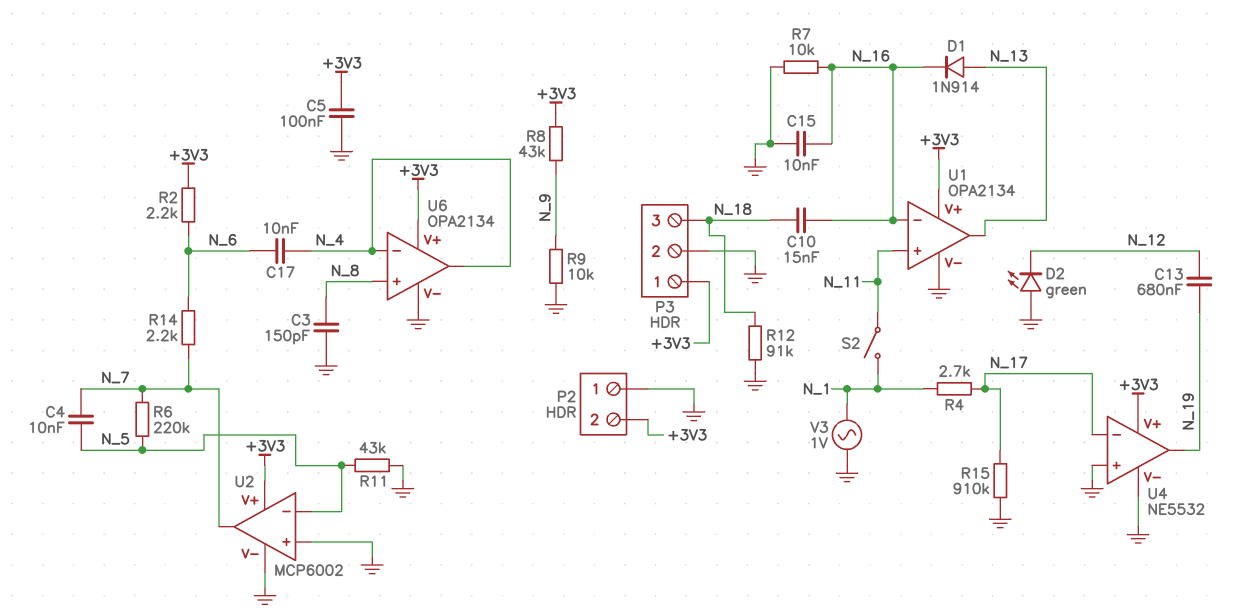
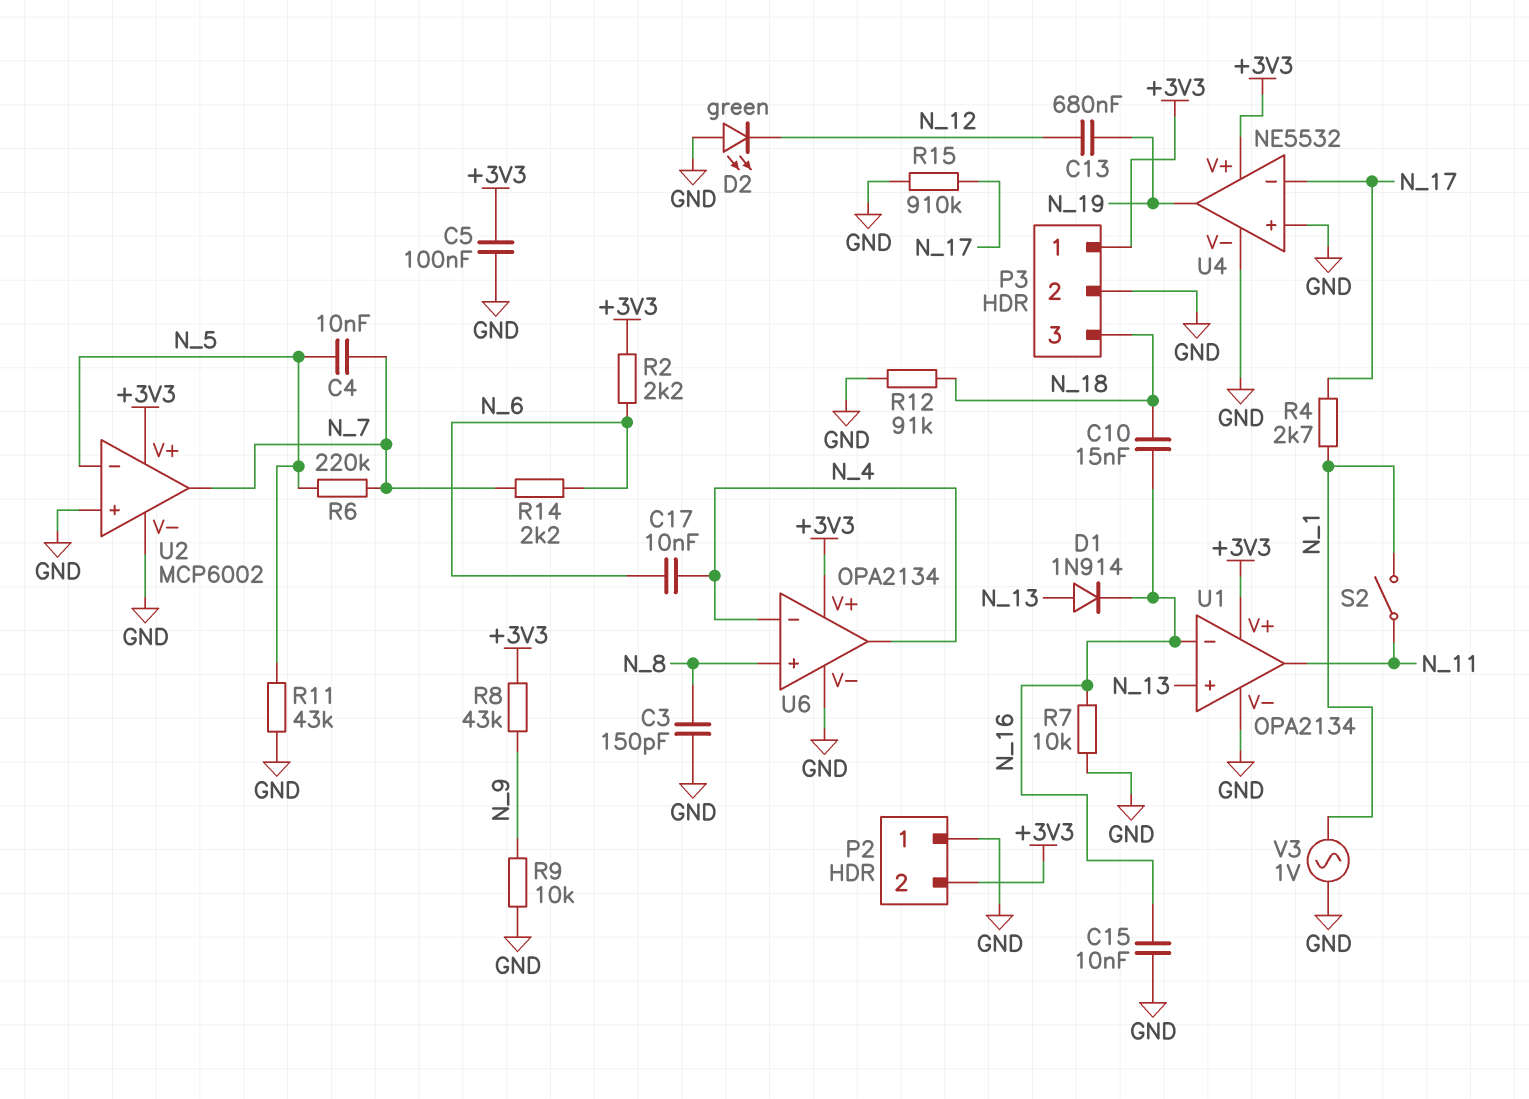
U1 pin in+: N_11 -> N_13
U1 pin out: N_13 -> N_11

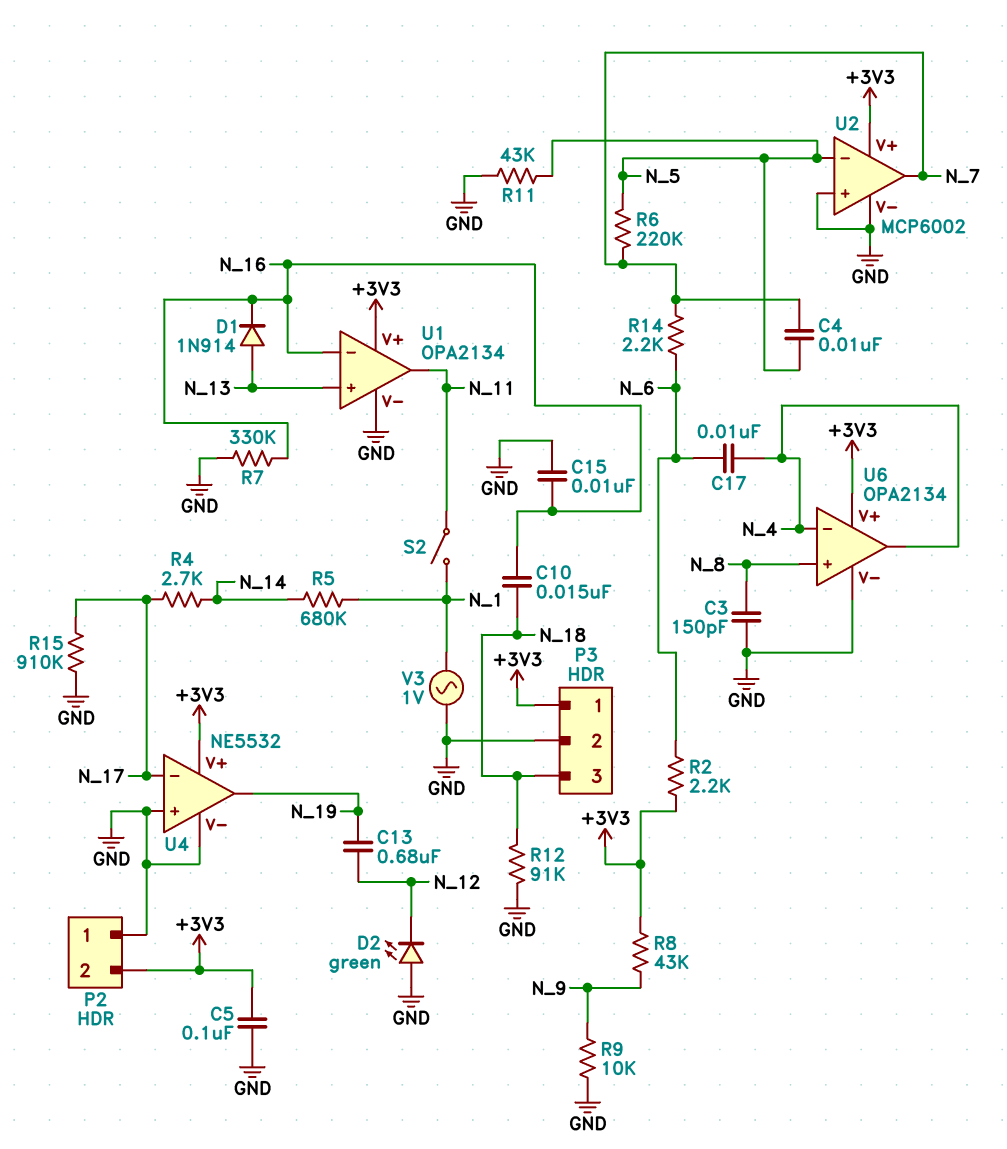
R4: 2.7k (N_1, N_17) -> 2.7k (N_14, N_17)
R5: none -> 680k (N_1, N_14)
R7: 10k (GND, N_16) -> 330k (GND, N_16)

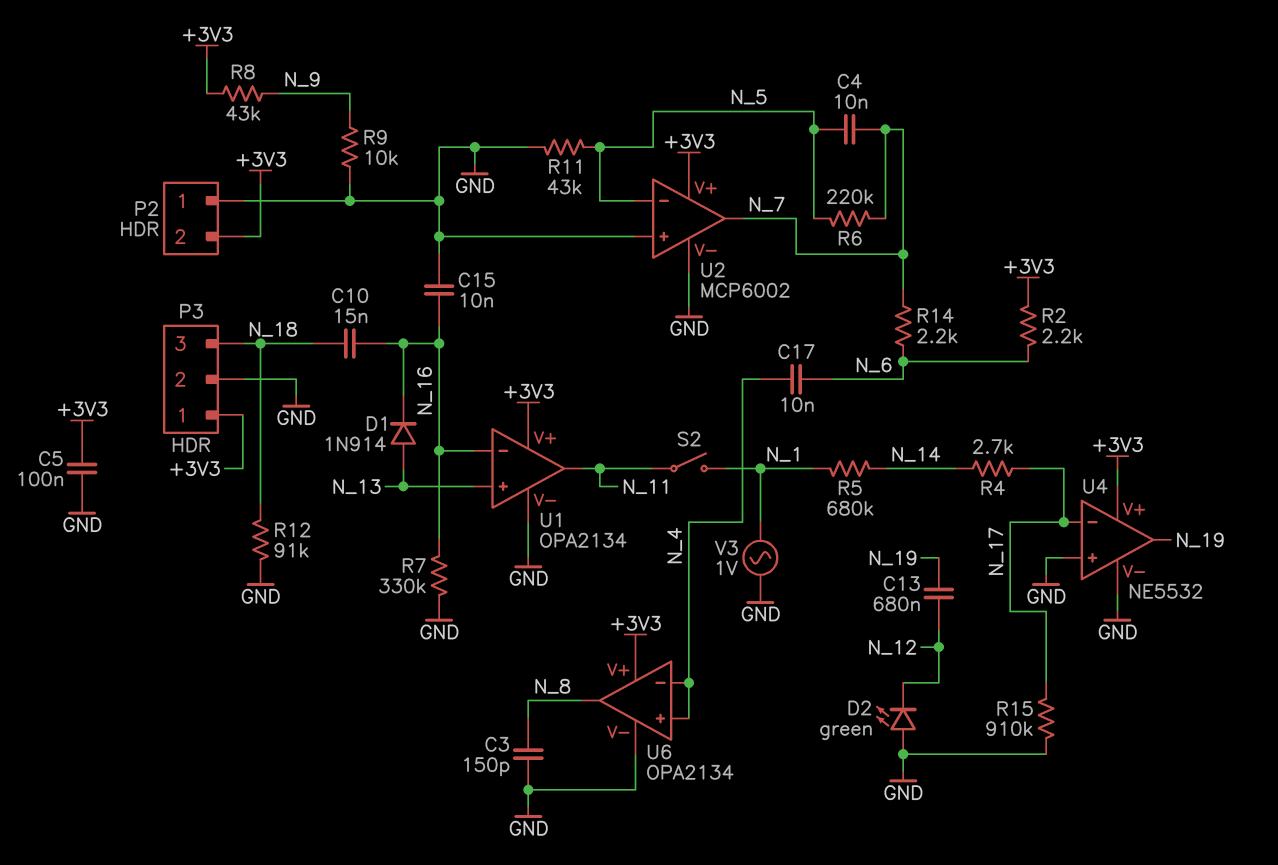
U6 pin in+: N_8 -> N_4
U6 pin out: N_4 -> N_8

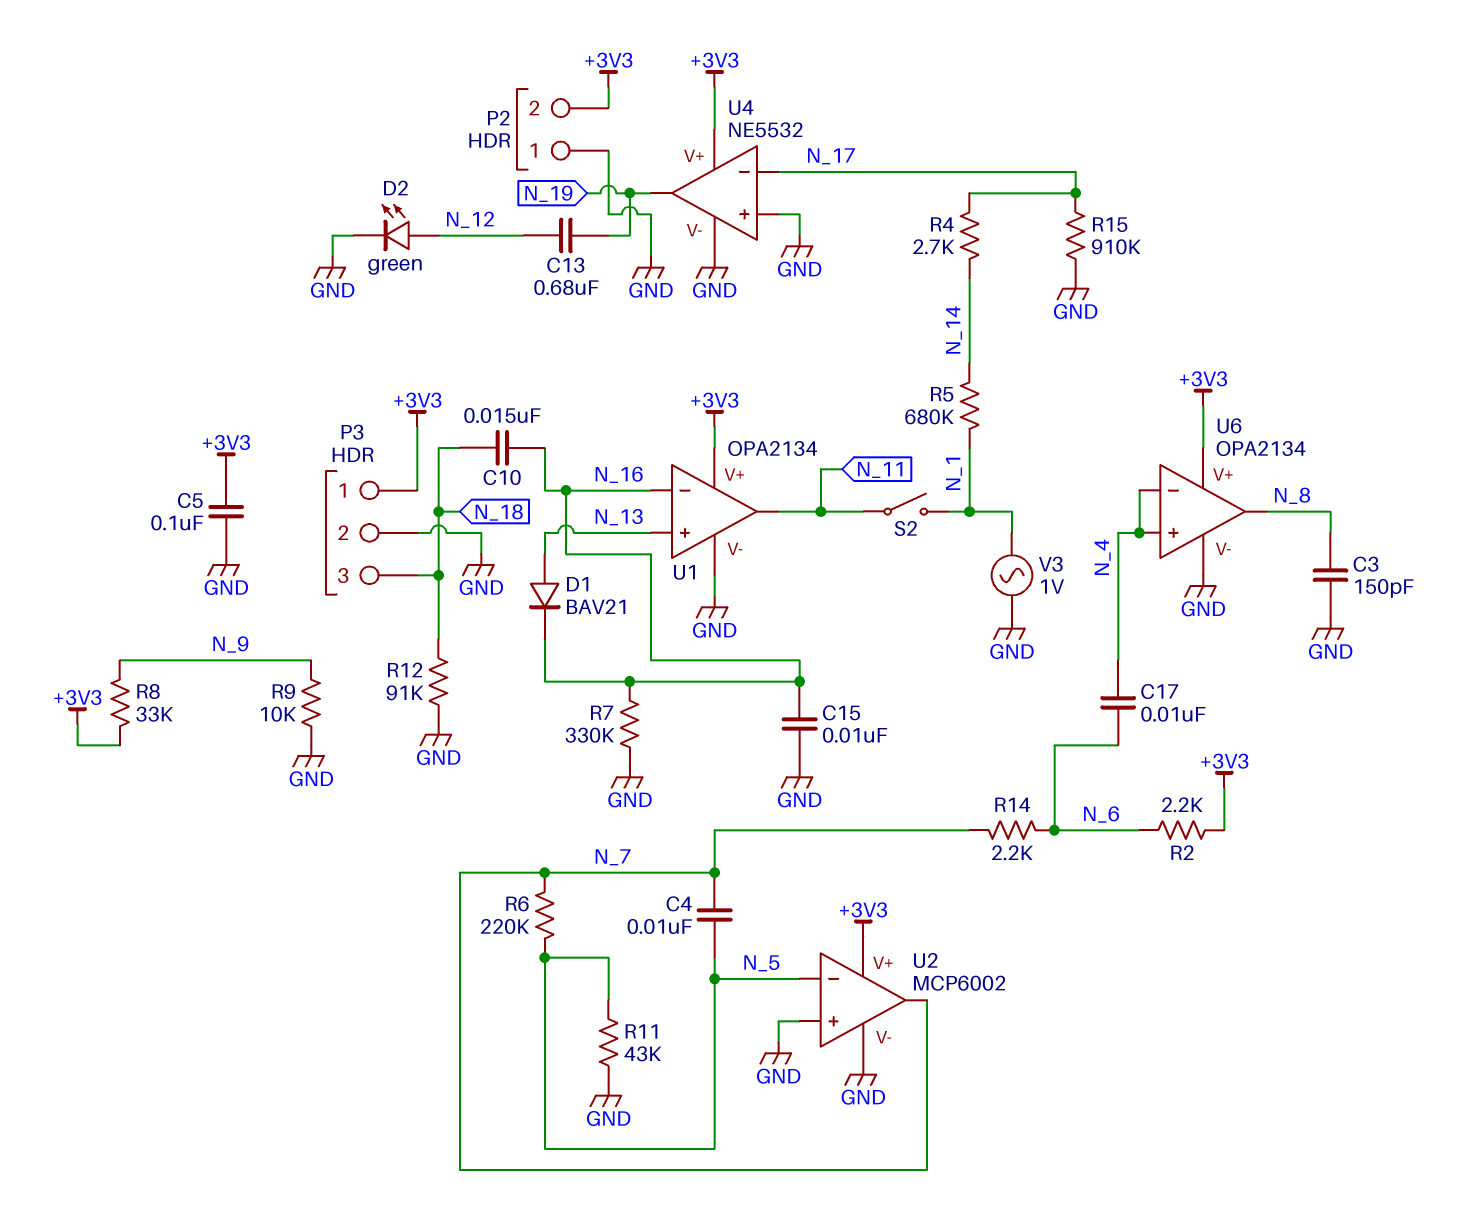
D1: diode 1N914 (A N_13, K N_16) -> diode BAV21 (A N_13, K N_16)
D2: LED green (A GND, K N_12) -> LED green (A N_12, K GND)
R8: 43k (+3V3, N_9) -> 33k (+3V3, N_9)

